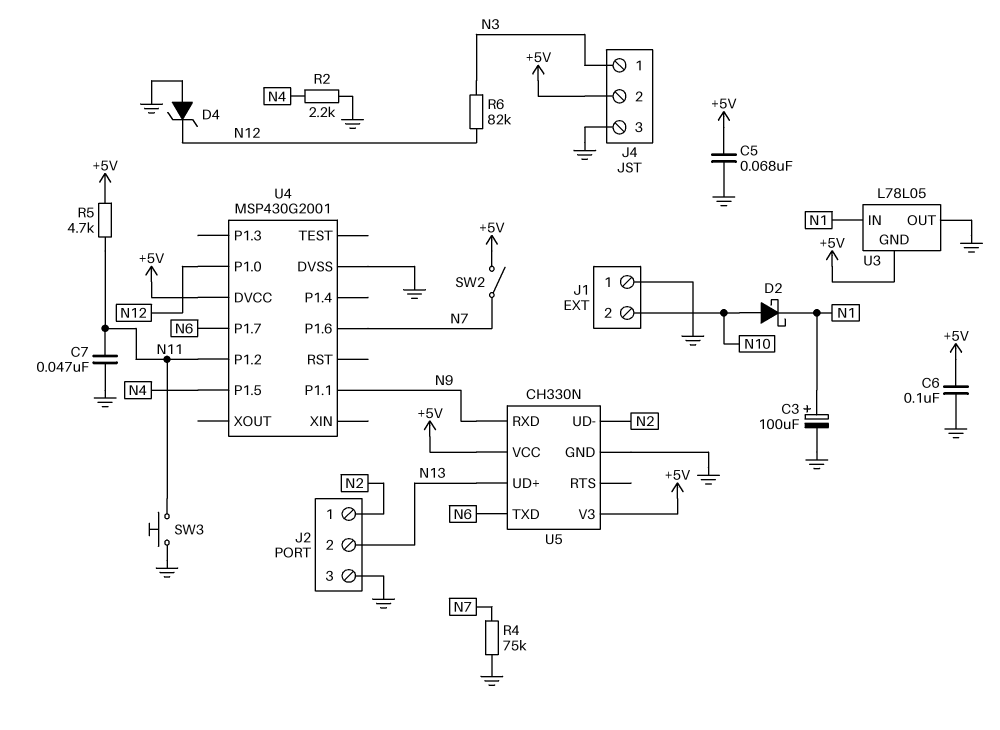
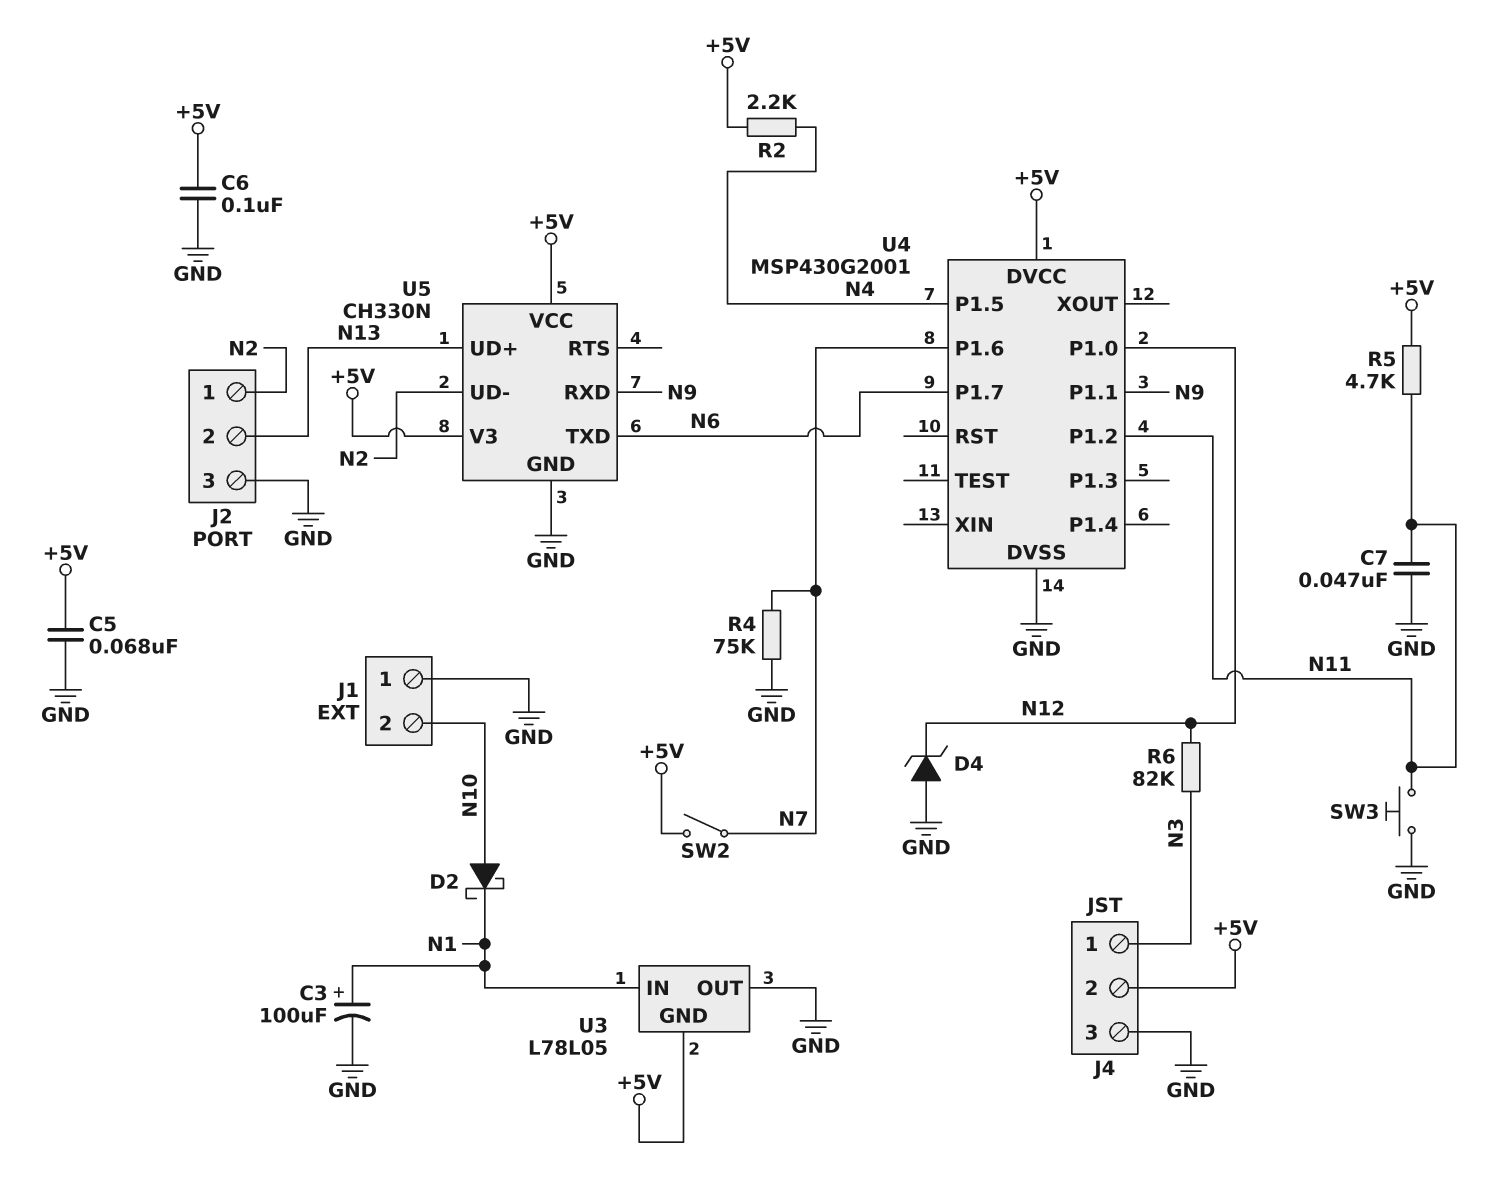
R2: 2.2k (GND, N4) -> 2.2k (+5V, N4)

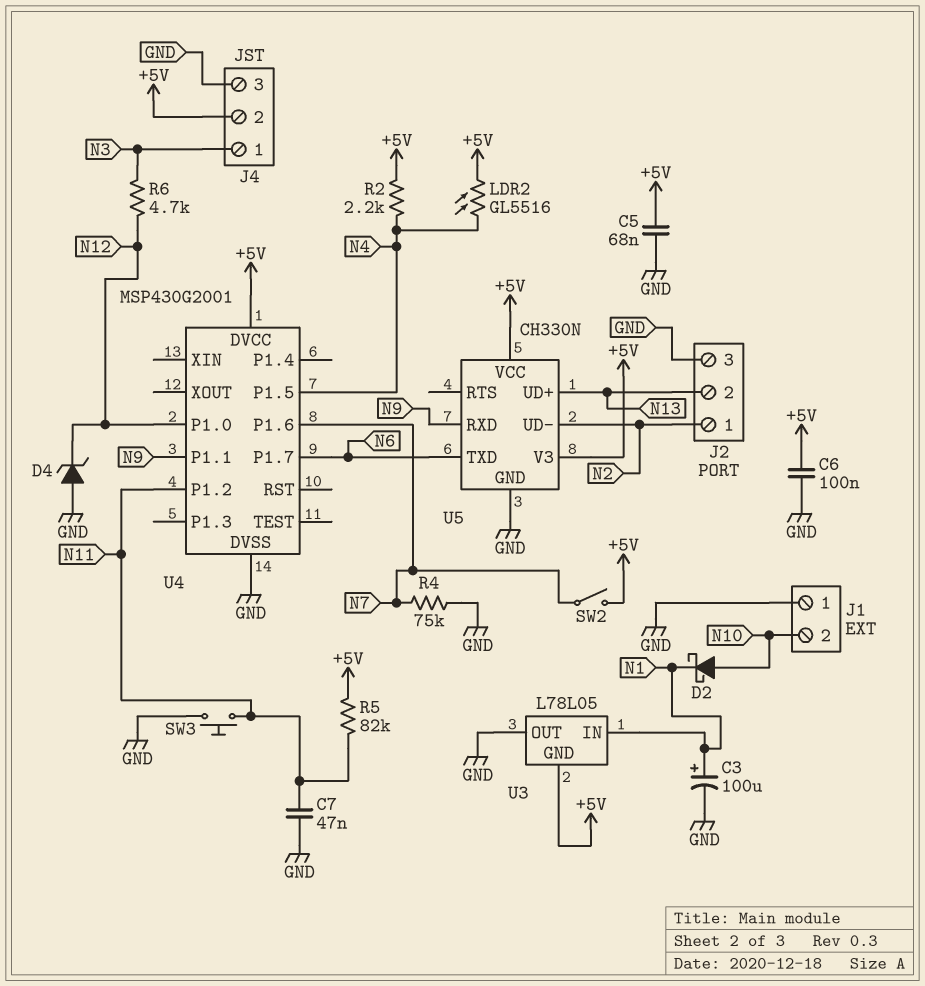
LDR2: none -> GL5516 (+5V, N4)
R5: 4.7k (+5V, N11) -> 82k (+5V, N11)
R6: 82k (N3, N12) -> 4.7k (N3, N12)

